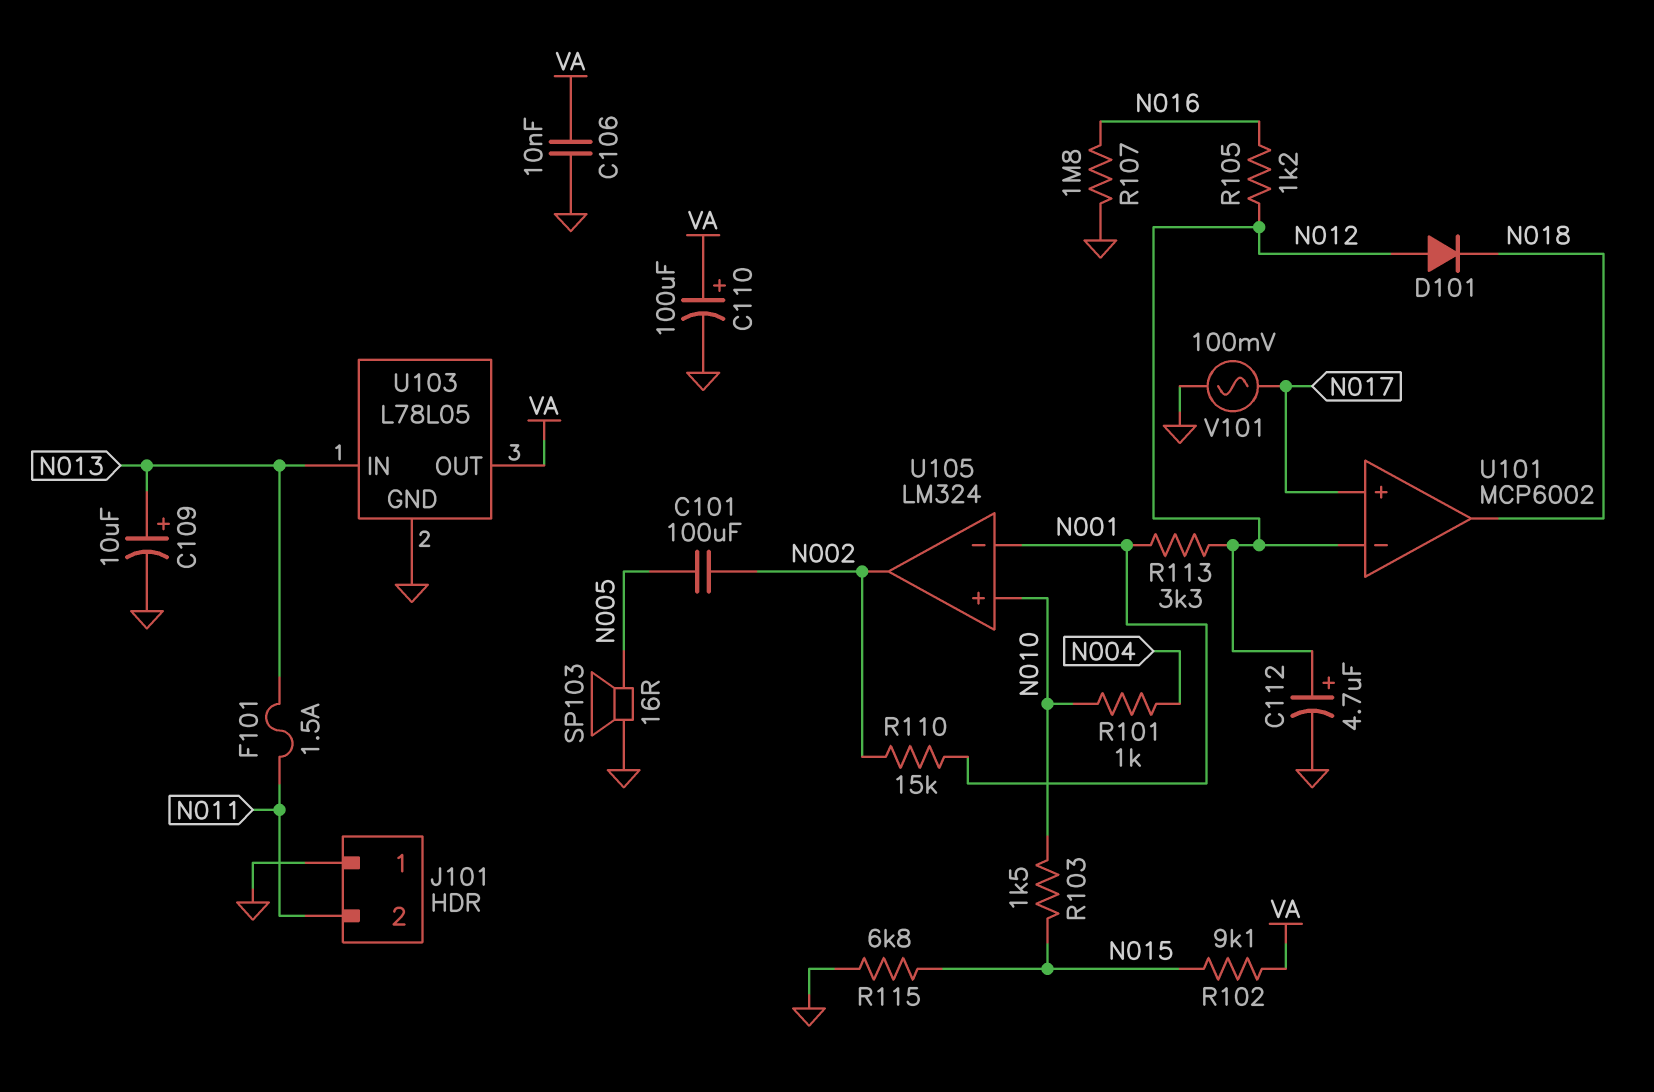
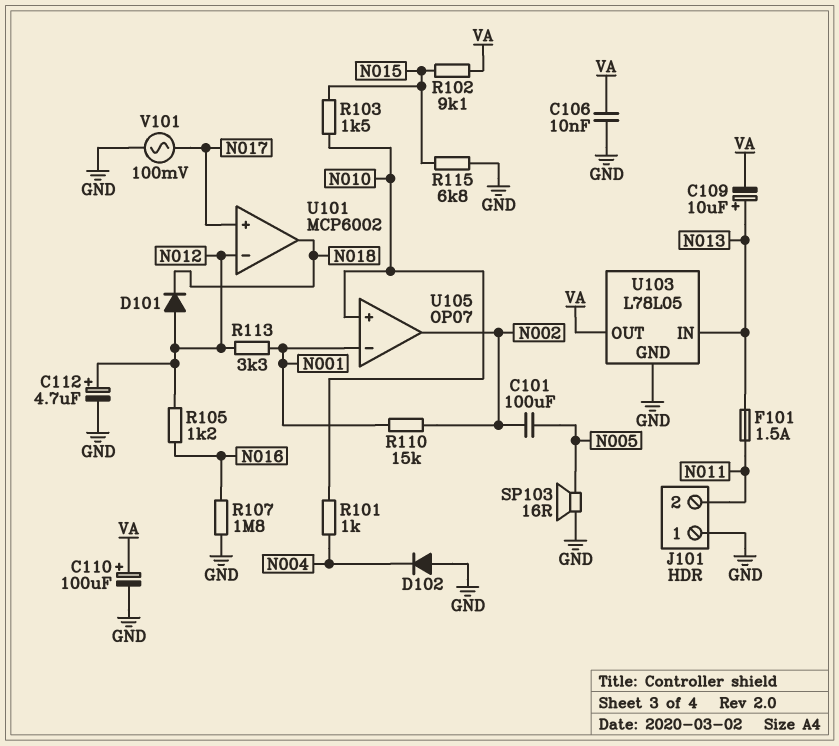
C109: 10uF (plus N013, minus GND) -> 10uF (plus N013, minus VA)
D102: none -> diode (A GND, K N004)
U105: LM324 -> OP07

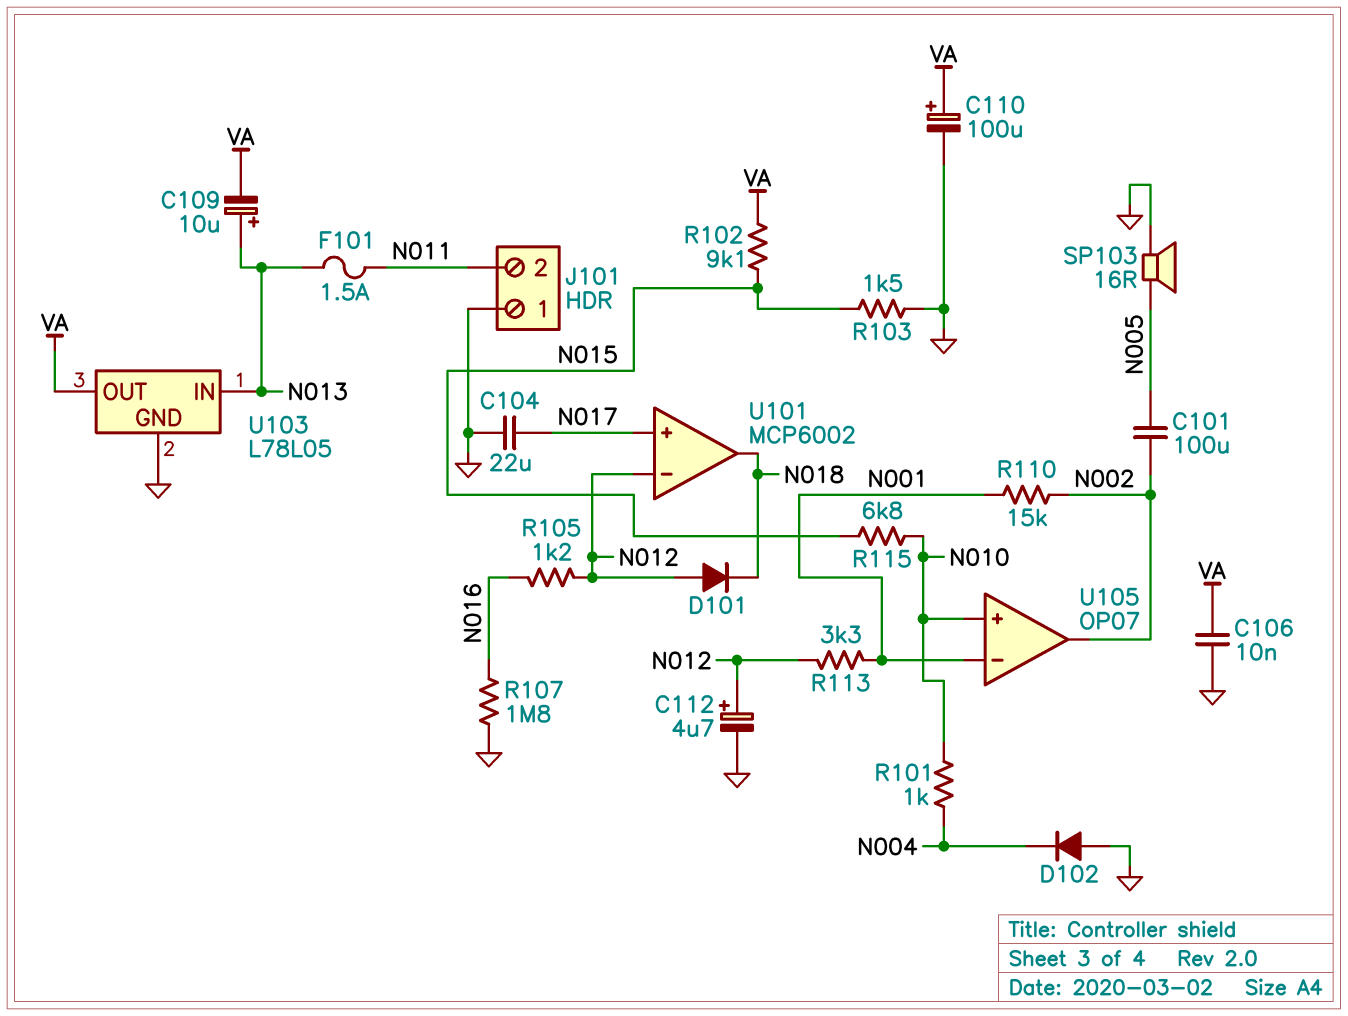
C104: none -> 22uF (GND, N017)
R103: 1.5k (N010, N015) -> 1.5k (GND, N015)
R115: 6.8k (GND, N015) -> 6.8k (N010, N015)
V101: AC 100mV (GND, N017) -> none

